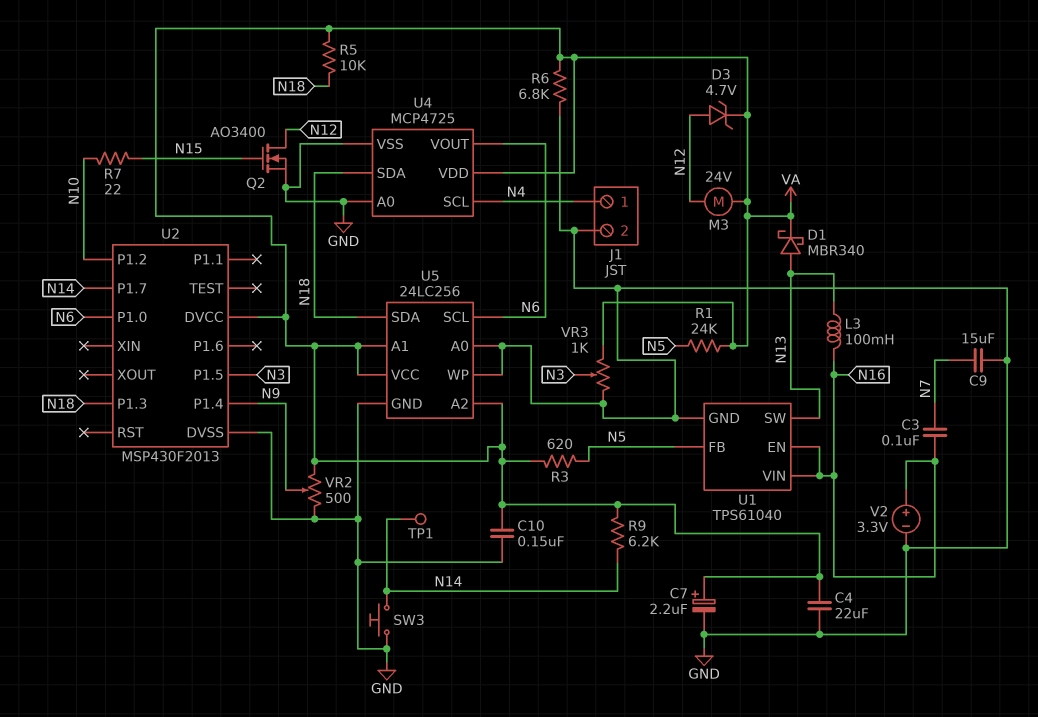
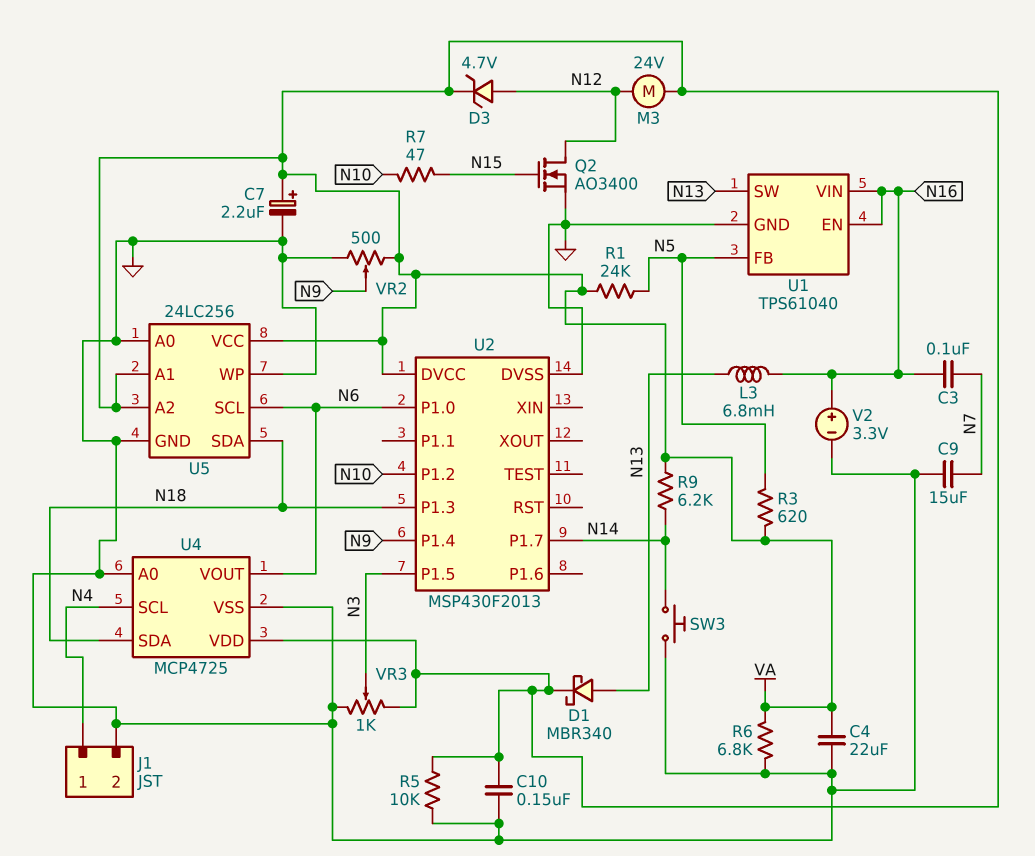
L3: 100mH (N13, N16) -> 6.8mH (N13, N16)
R5: 10k (N18, VA) -> 10k (GND, VA)
R7: 22 (N10, N15) -> 47 (N10, N15)
TP1: test point (N14) -> none

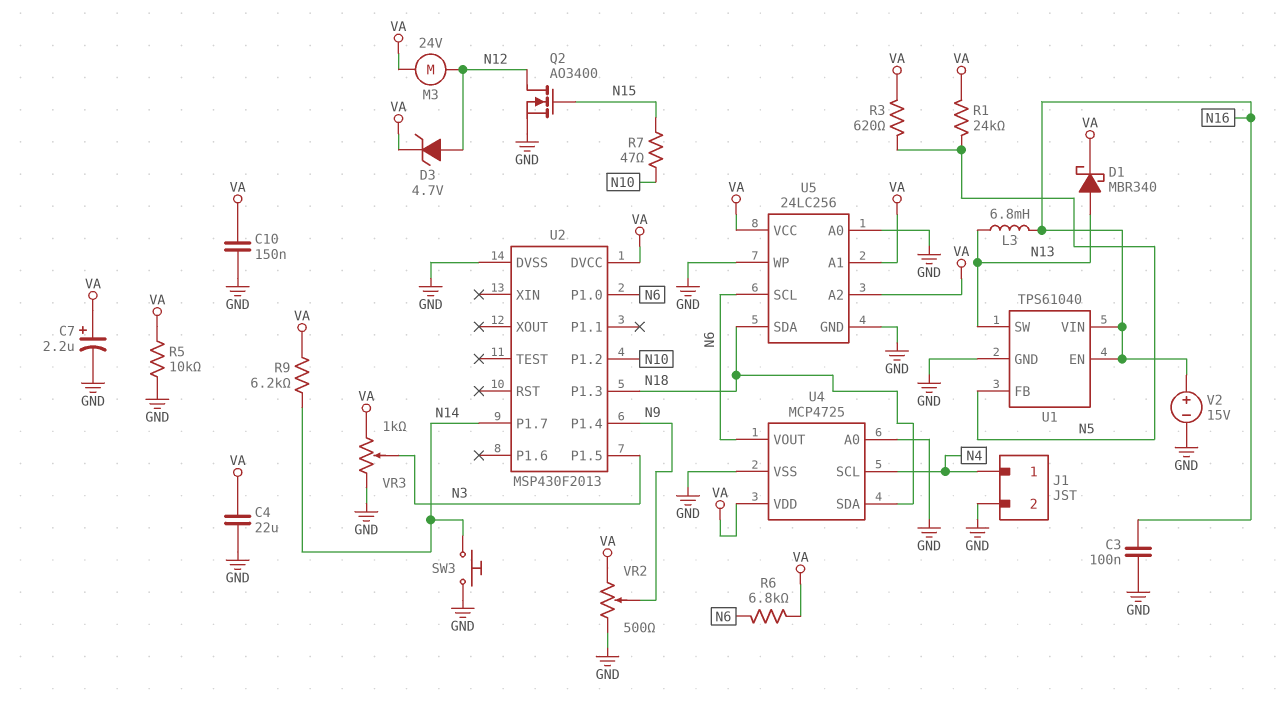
C3: 100nF (N7, N16) -> 100nF (GND, N16)
C9: 15uF (GND, N7) -> none
R6: 6.8k (GND, VA) -> 6.8k (N6, VA)
V2: 3.3V (plus N16, minus GND) -> 15V (plus N16, minus GND)

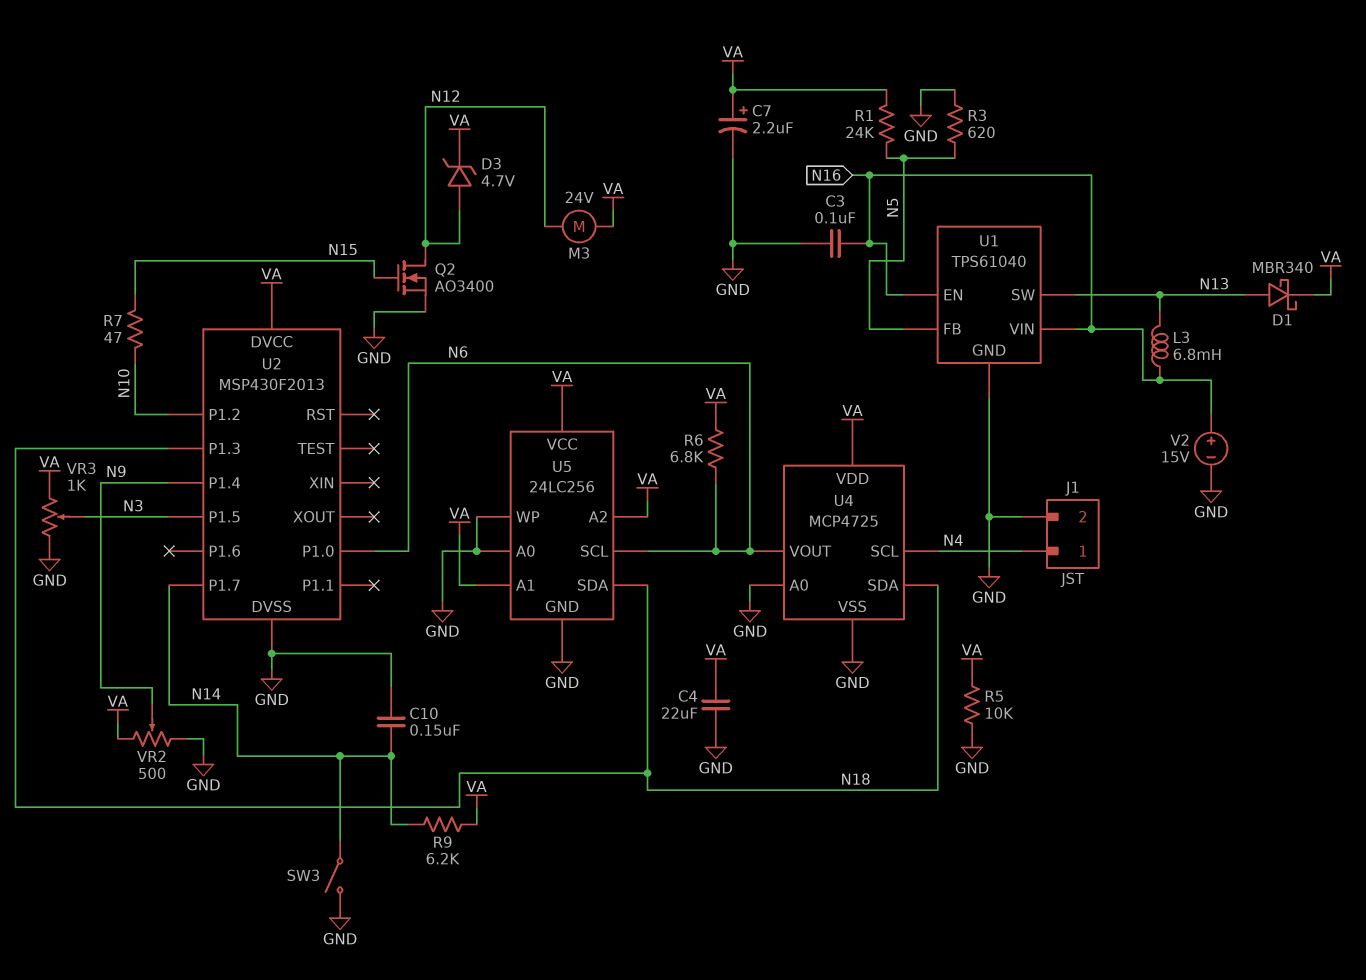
C10: 150nF (GND, VA) -> 150nF (GND, N14)
R3: 620 (N5, VA) -> 620 (GND, N5)
SW3: button (GND, N14) -> switch (GND, N14)

